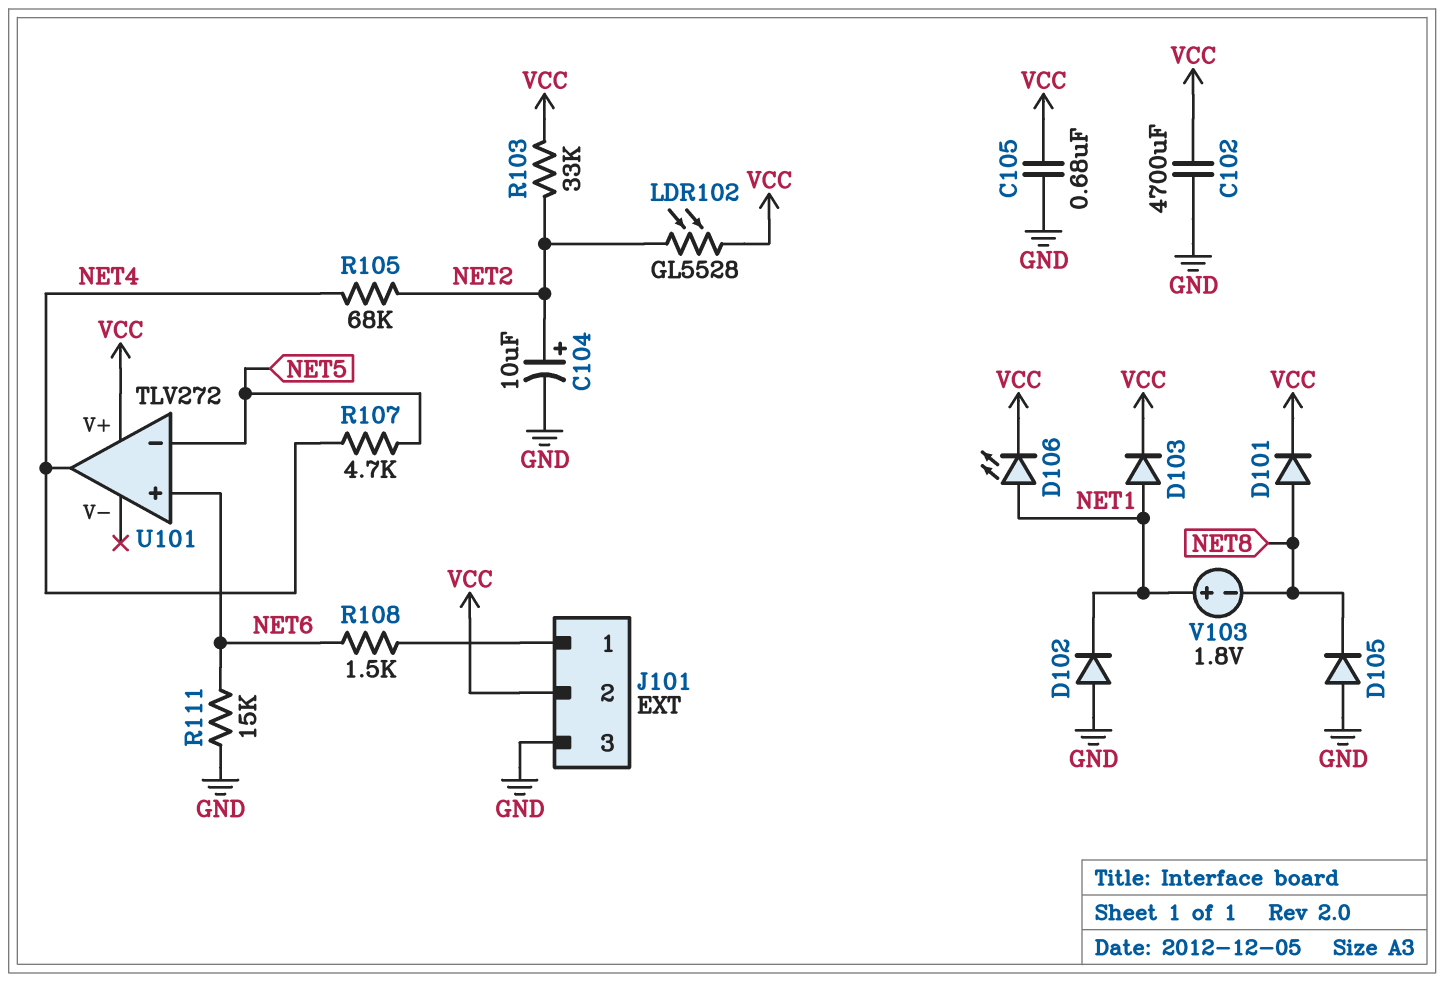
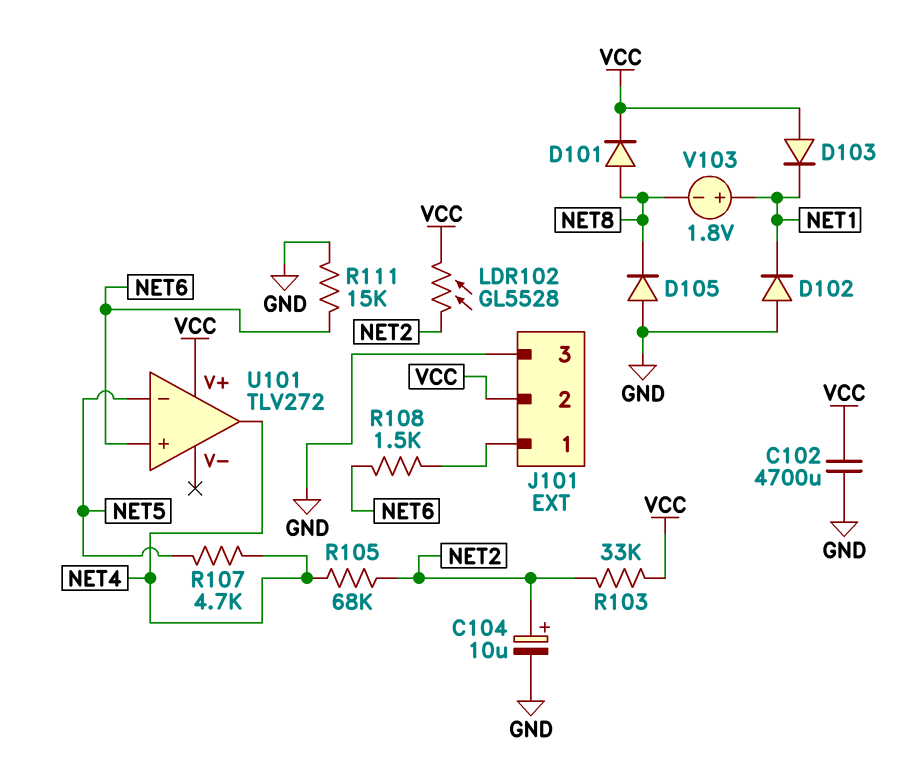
C105: 680nF (GND, VCC) -> none
D103: diode (A NET1, K VCC) -> diode (A VCC, K NET1)
D106: LED (A NET1, K VCC) -> none

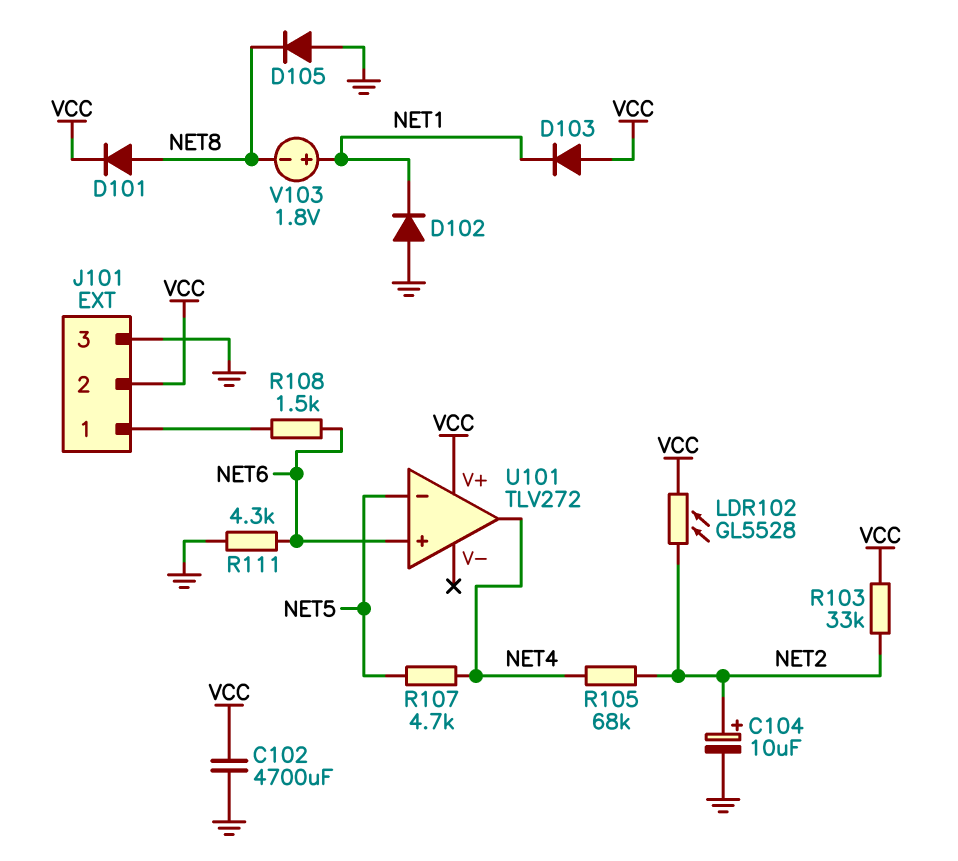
R111: 15k (GND, NET6) -> 4.3k (GND, NET6)

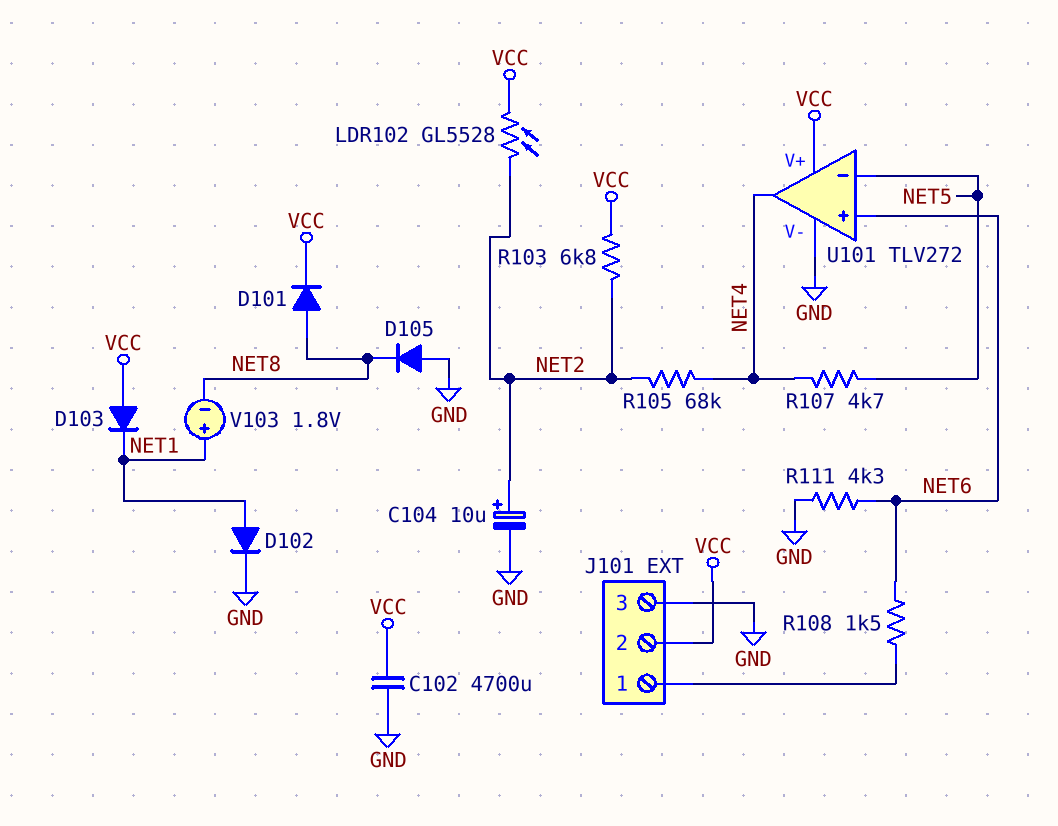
D102: diode (A GND, K NET1) -> diode (A NET1, K GND)
R103: 33k (NET2, VCC) -> 6.8k (NET2, VCC)
U101 pin V-: none -> GND

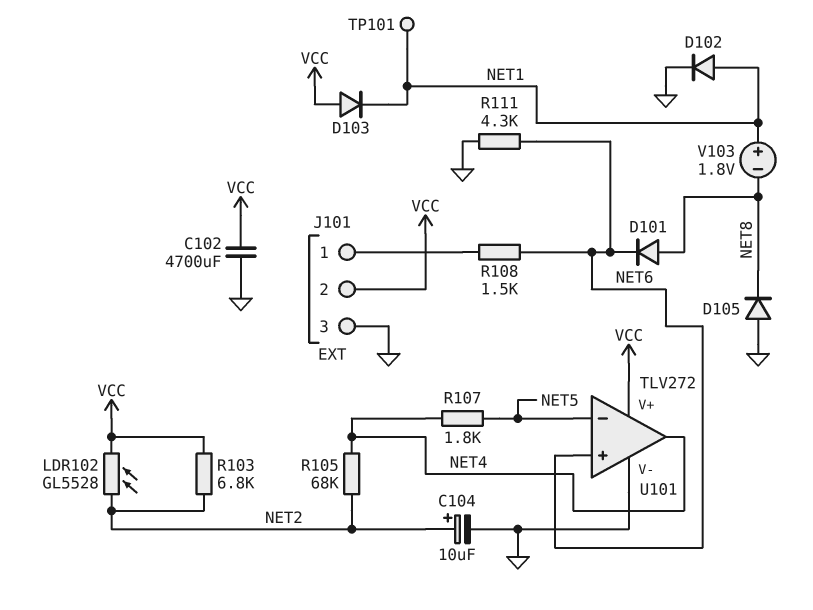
D101: diode (A NET8, K VCC) -> diode (A NET8, K NET6)
R107: 4.7k (NET4, NET5) -> 1.8k (NET4, NET5)
TP101: none -> test point (NET1)

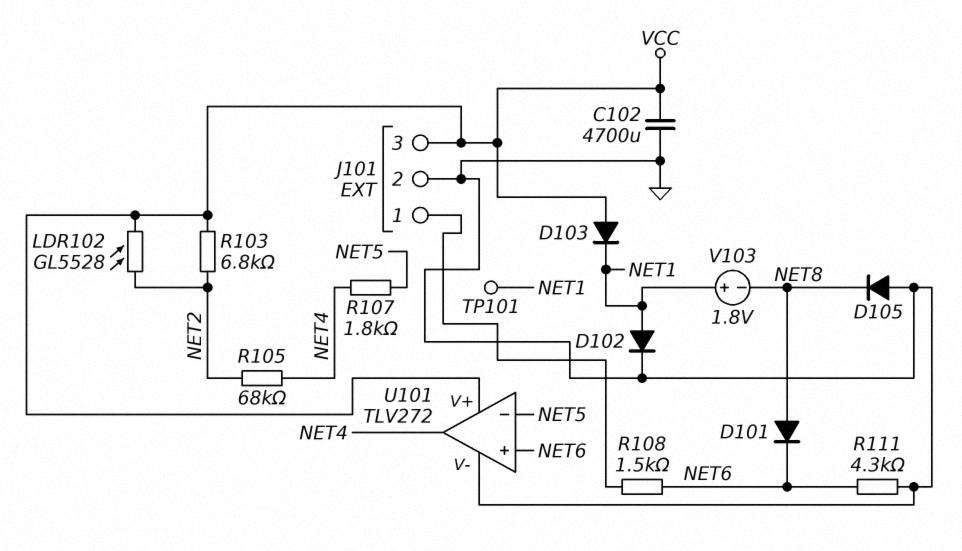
C104: 10uF (plus NET2, minus GND) -> none
J101 pin 2: VCC -> GND
J101 pin 3: GND -> VCC

